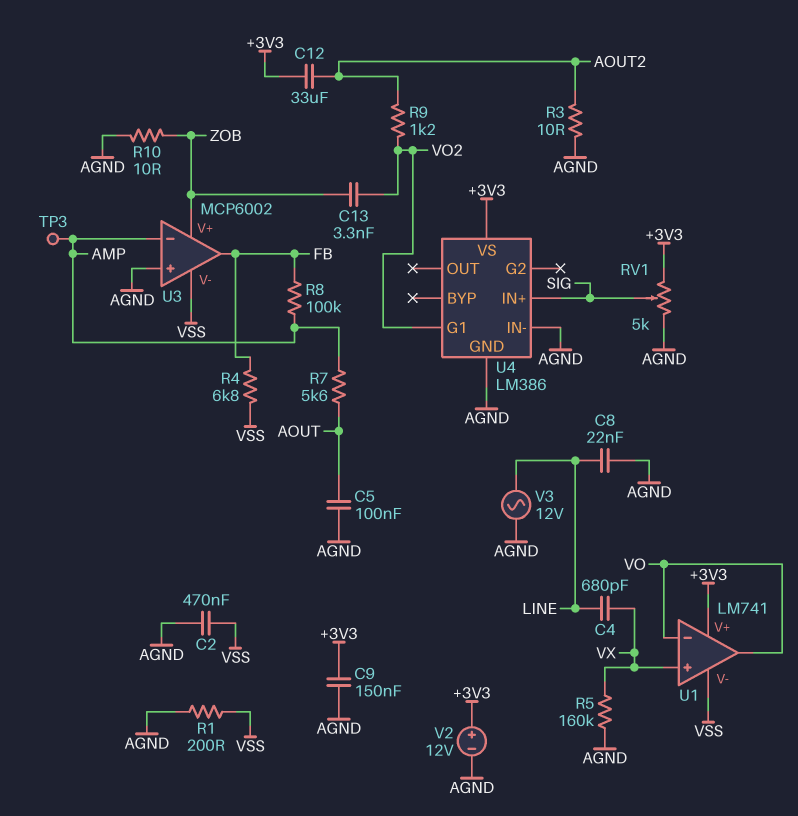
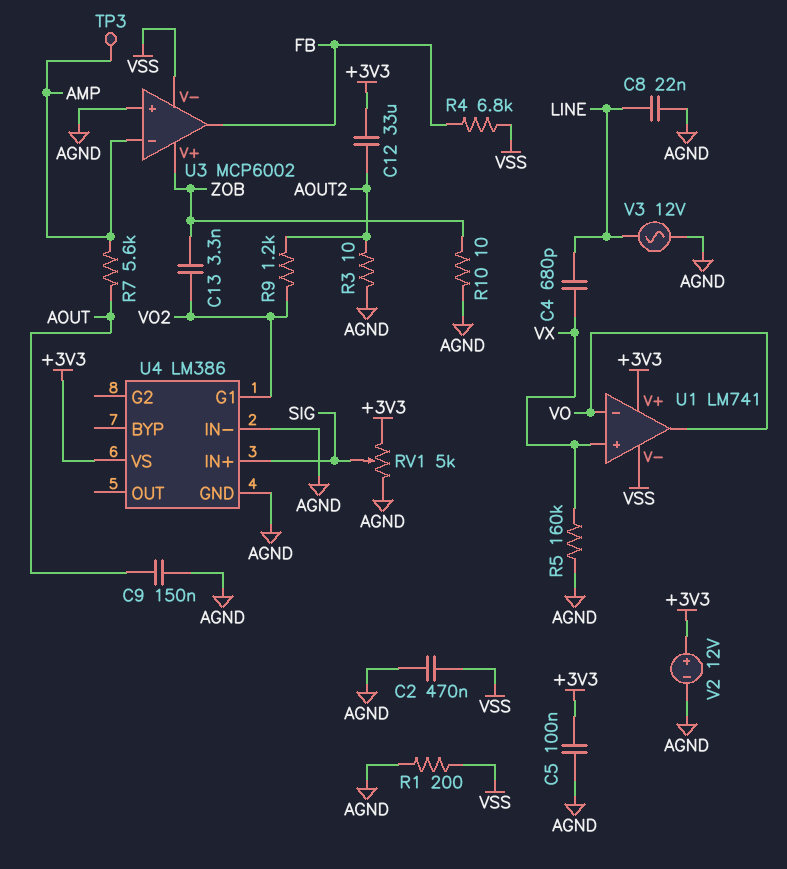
C5: 100nF (AGND, AOUT) -> 100nF (+3V3, AGND)
C9: 150nF (+3V3, AGND) -> 150nF (AGND, AOUT)
R8: 100k (AMP, FB) -> none

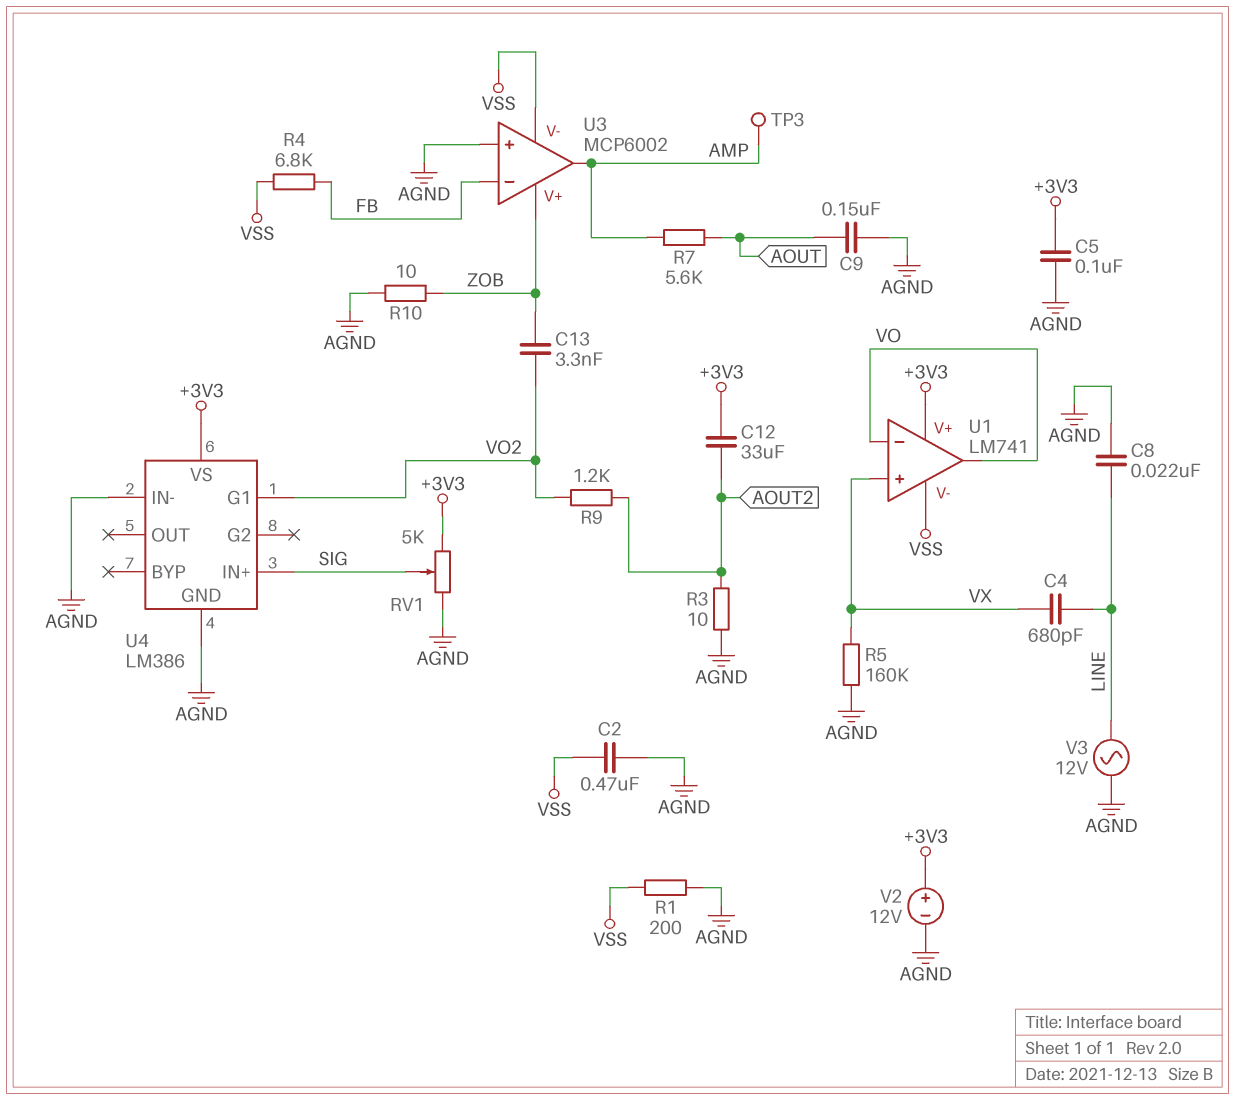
U3 pin in-: AMP -> FB
U3 pin out: FB -> AMP

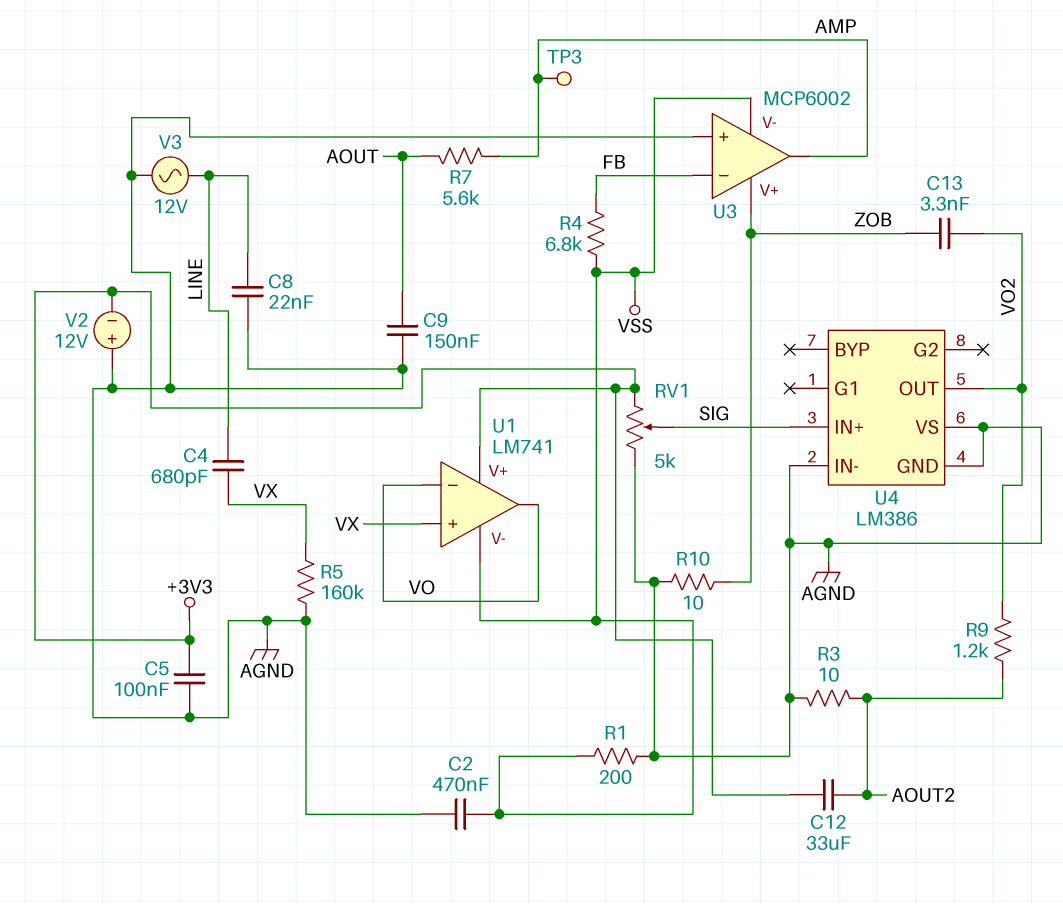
U4 pin G1: VO2 -> none
U4 pin OUT: none -> VO2
U4 pin VS: +3V3 -> AGND
V2: 12V (plus +3V3, minus AGND) -> 12V (plus AGND, minus +3V3)

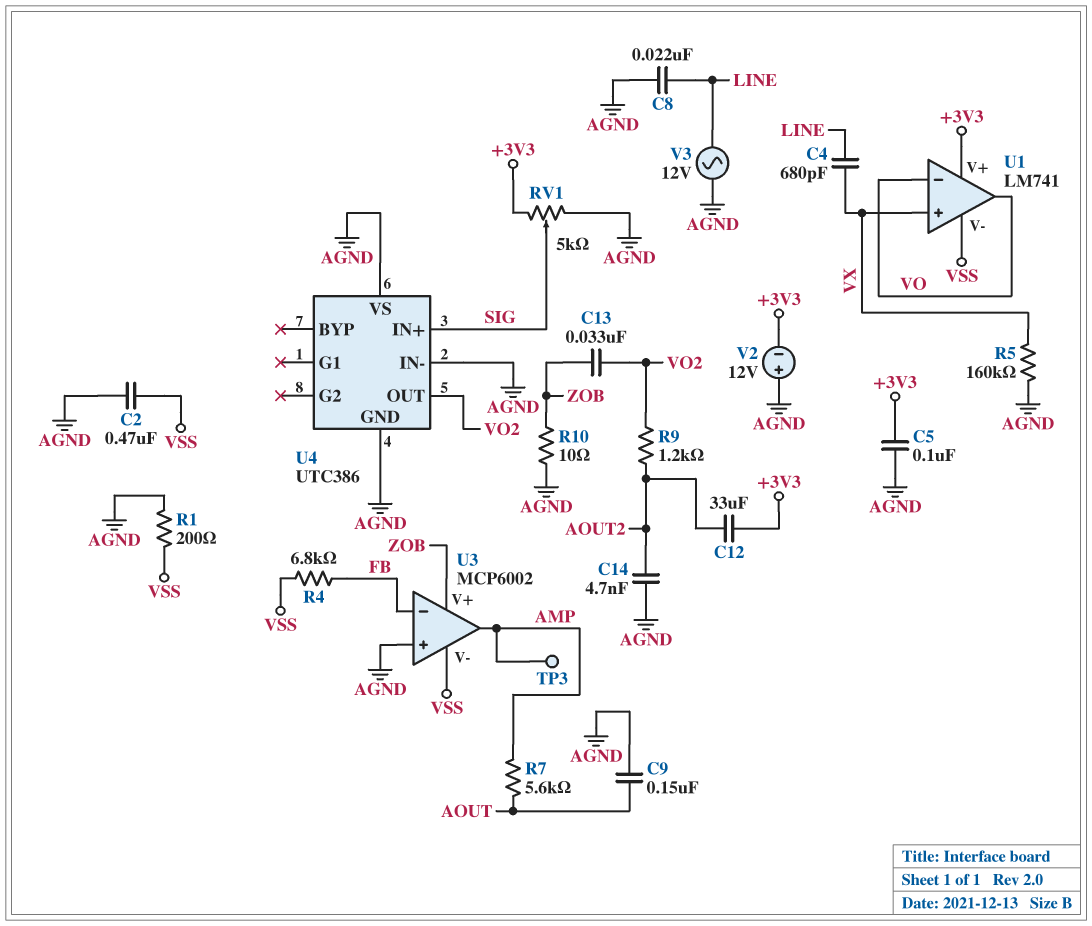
C13: 3.3nF (VO2, ZOB) -> 33nF (VO2, ZOB)
C14: none -> 4.7nF (AGND, AOUT2)
R3: 10 (AGND, AOUT2) -> none
U4: LM386 -> UTC386

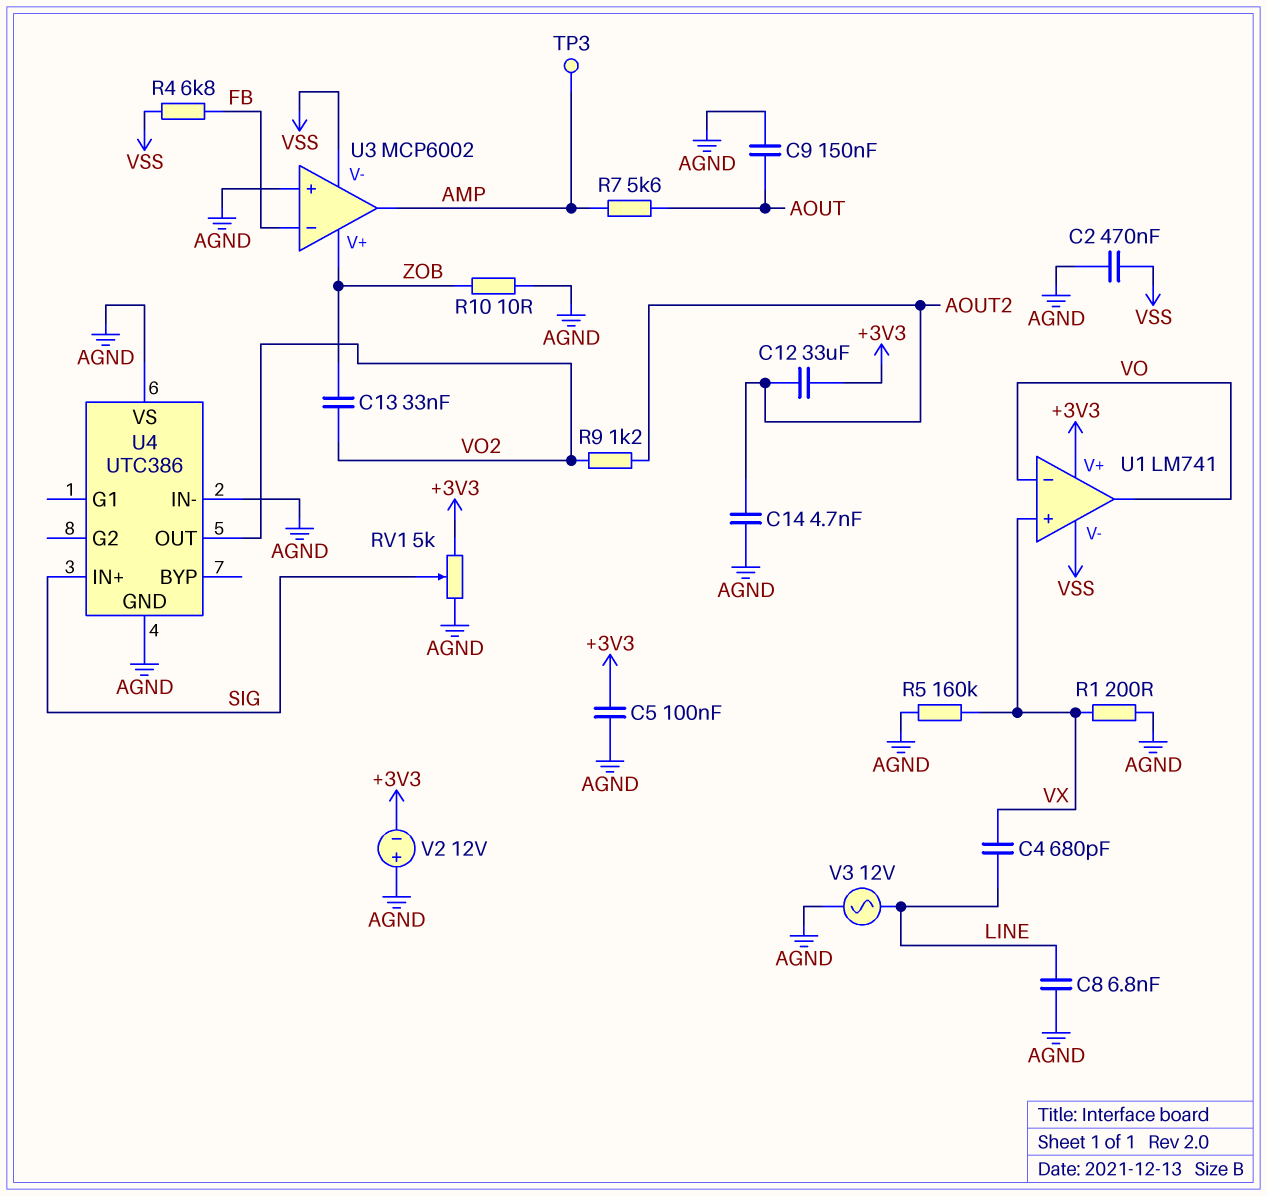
C8: 22nF (AGND, LINE) -> 6.8nF (AGND, LINE)
R1: 200 (AGND, VSS) -> 200 (AGND, VX)

